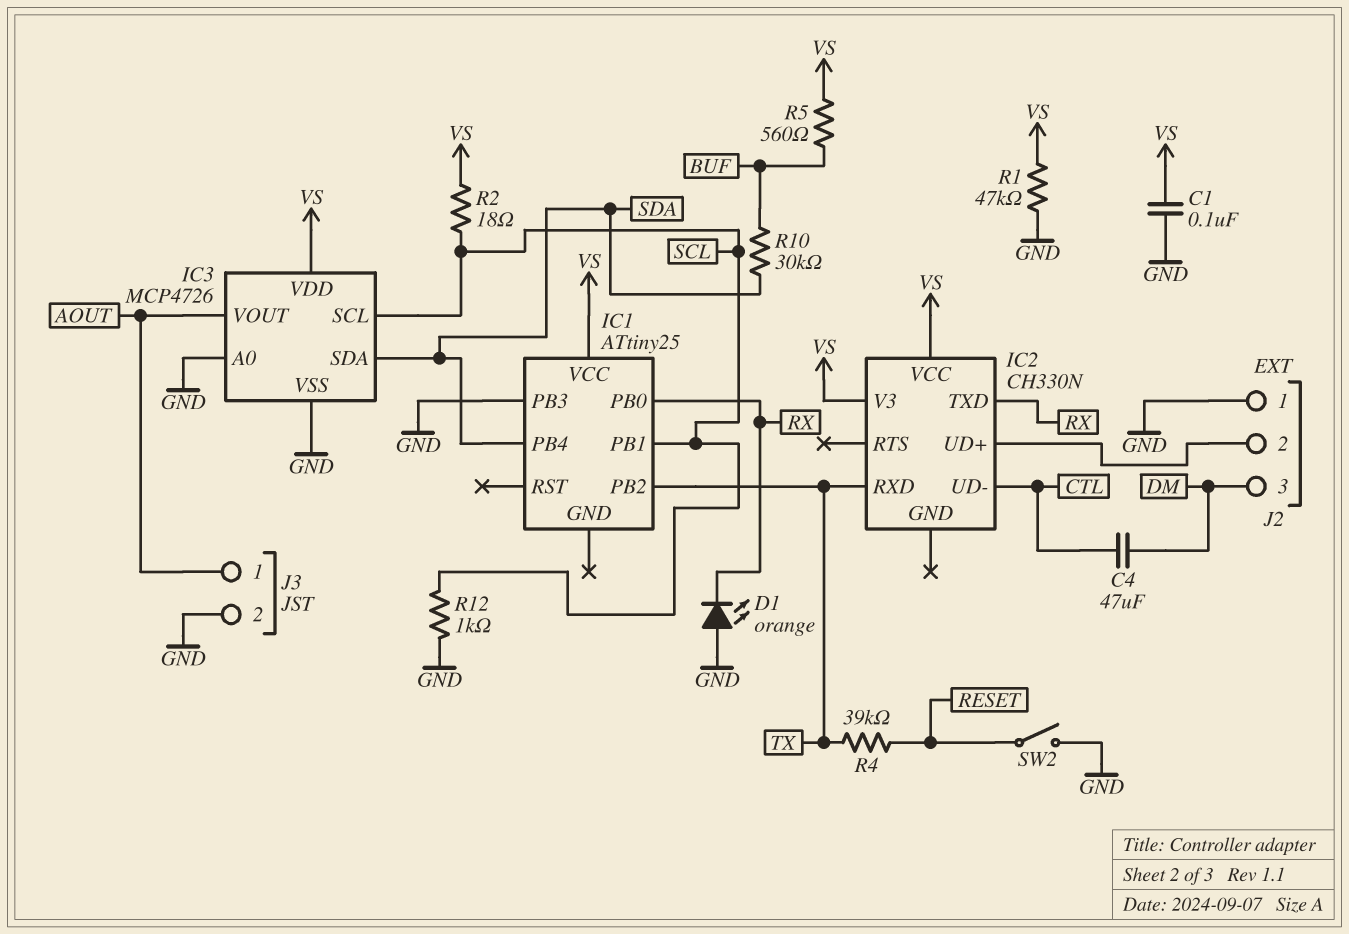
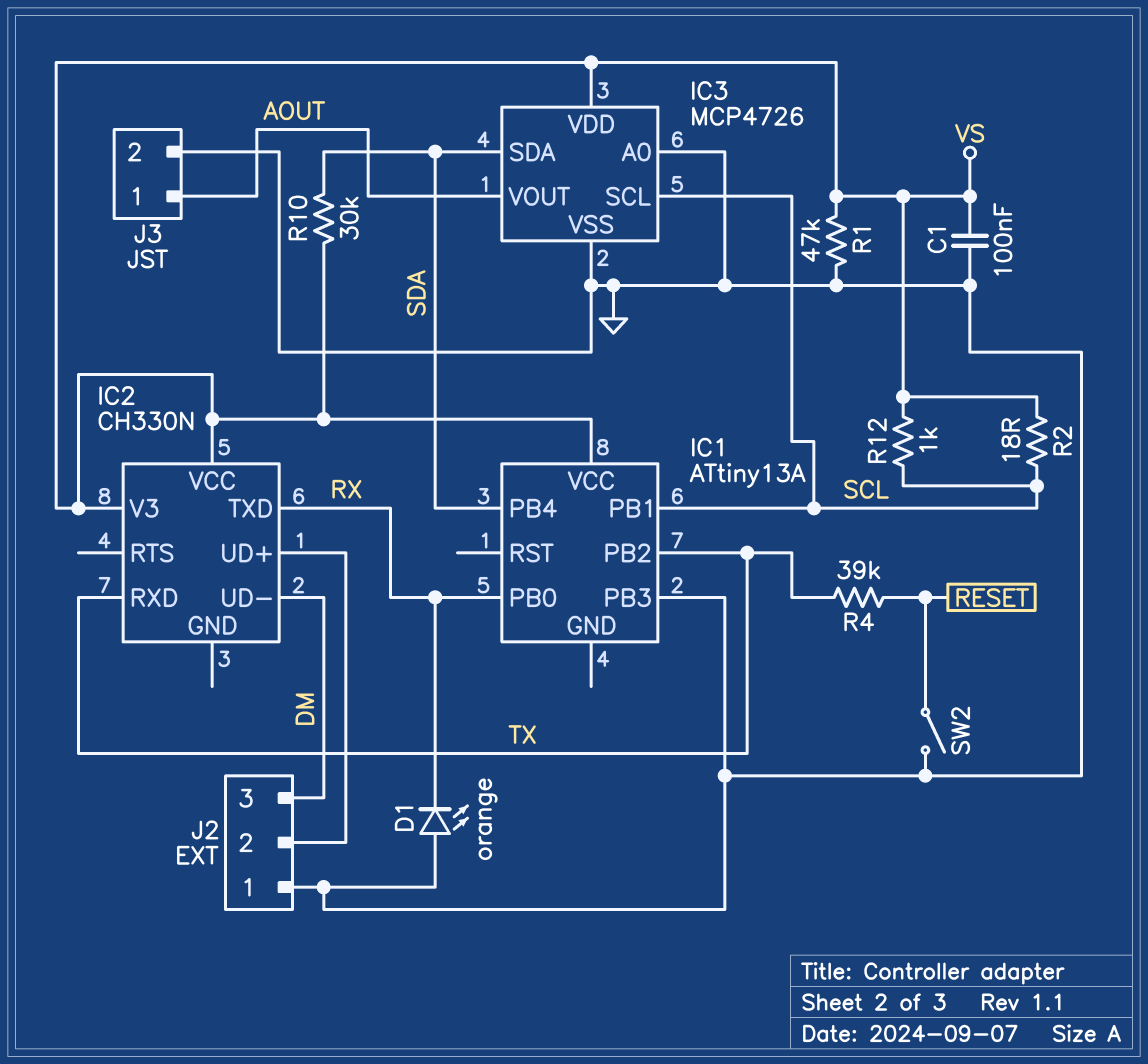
C4: 47uF (CTL, DM) -> none
IC1: ATtiny25 -> ATtiny13A
IC2 pin UD-: CTL -> DM
R5: 560 (BUF, VS) -> none
R10: 30k (BUF, SDA) -> 30k (SDA, VS)
R12: 1k (GND, SCL) -> 1k (SCL, VS)

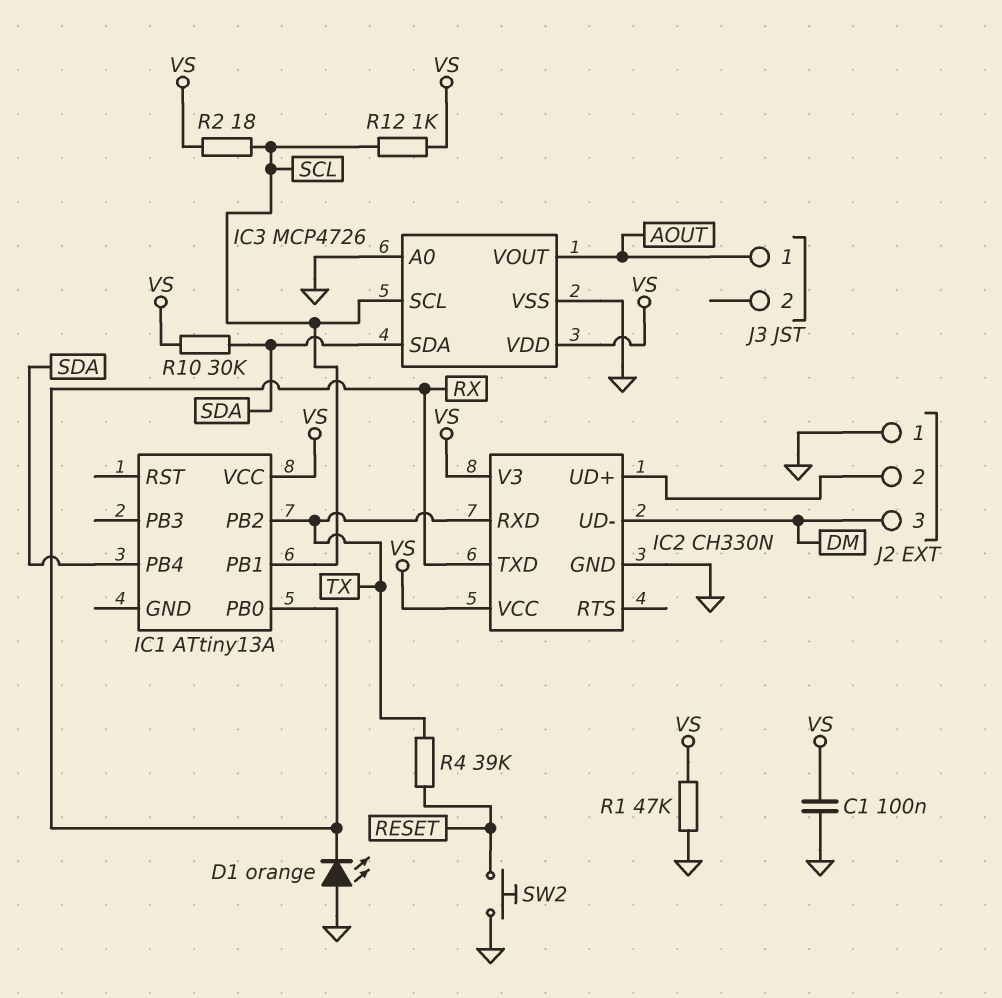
IC1 pin PB3: GND -> none
IC2 pin GND: none -> GND
J3 pin 2: GND -> none
SW2: switch (GND, RESET) -> button (GND, RESET)

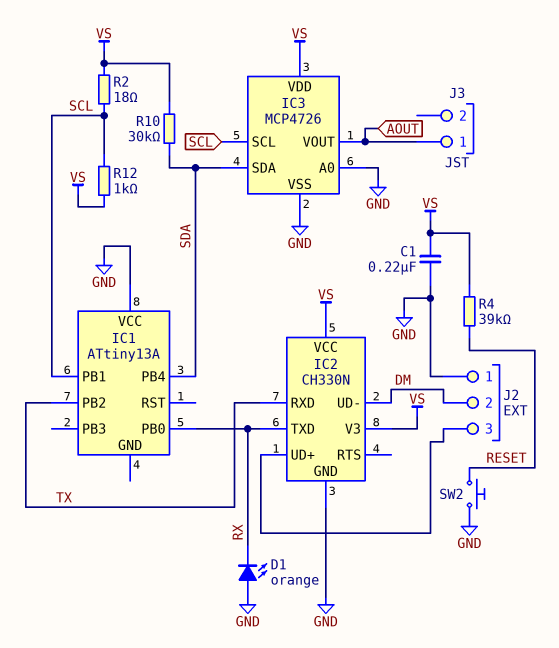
C1: 100nF (GND, VS) -> 220nF (GND, VS)
IC1 pin VCC: VS -> GND
J2 pin 2: IC2/UD+ -> DM
J2 pin 3: DM -> IC2/UD+
R1: 47k (GND, VS) -> none
R4: 39k (RESET, TX) -> 39k (RESET, VS)

